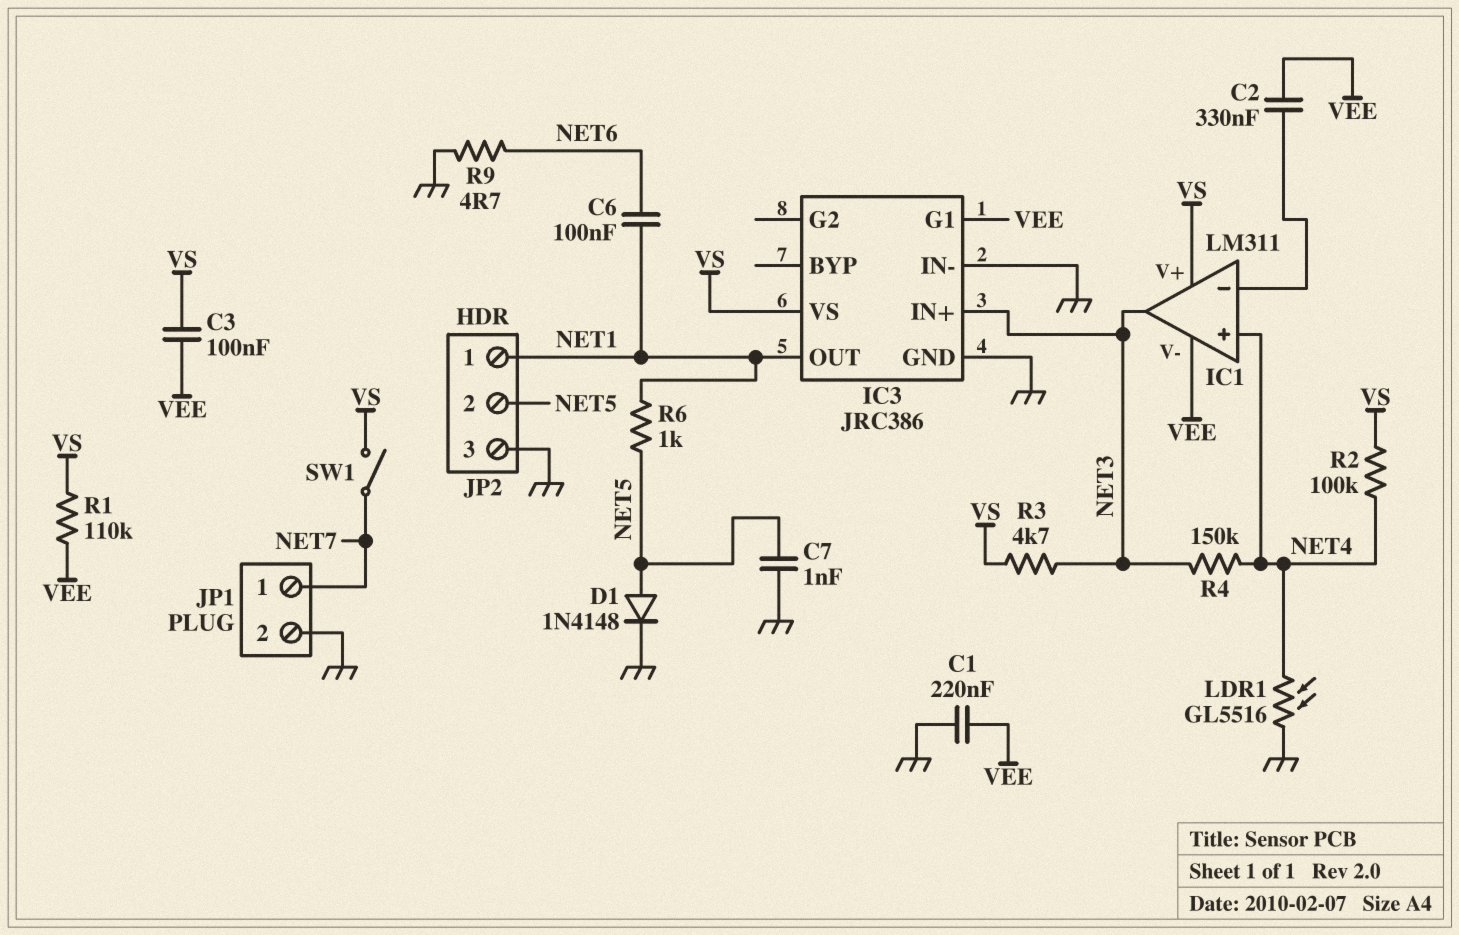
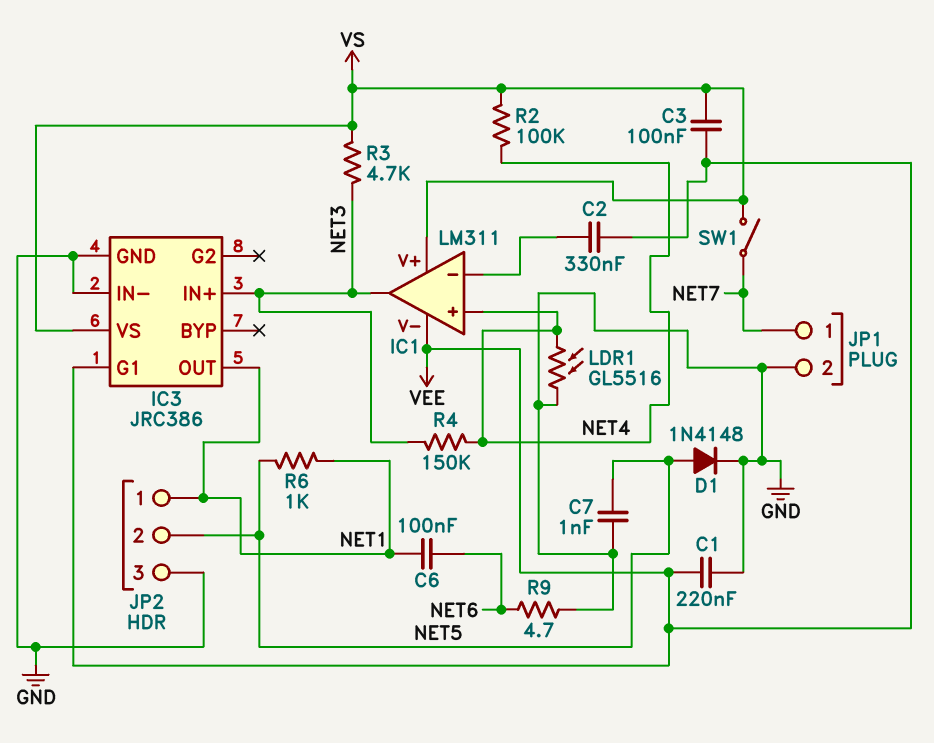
R1: 110k (VEE, VS) -> none

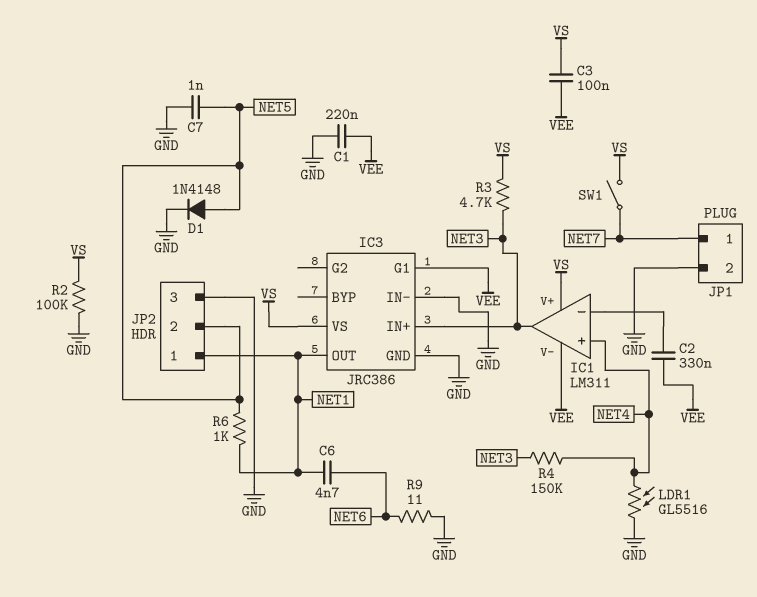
C6: 100nF (NET1, NET6) -> 4.7nF (NET1, NET6)
R2: 100k (NET4, VS) -> 100k (GND, VS)
R9: 4.7 (GND, NET6) -> 11 (GND, NET6)

